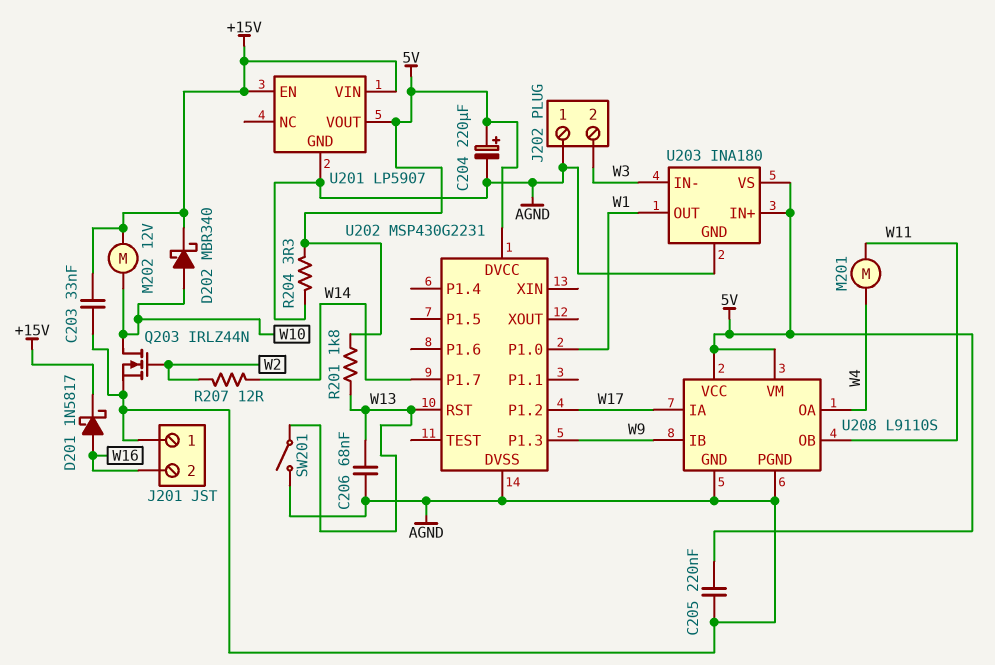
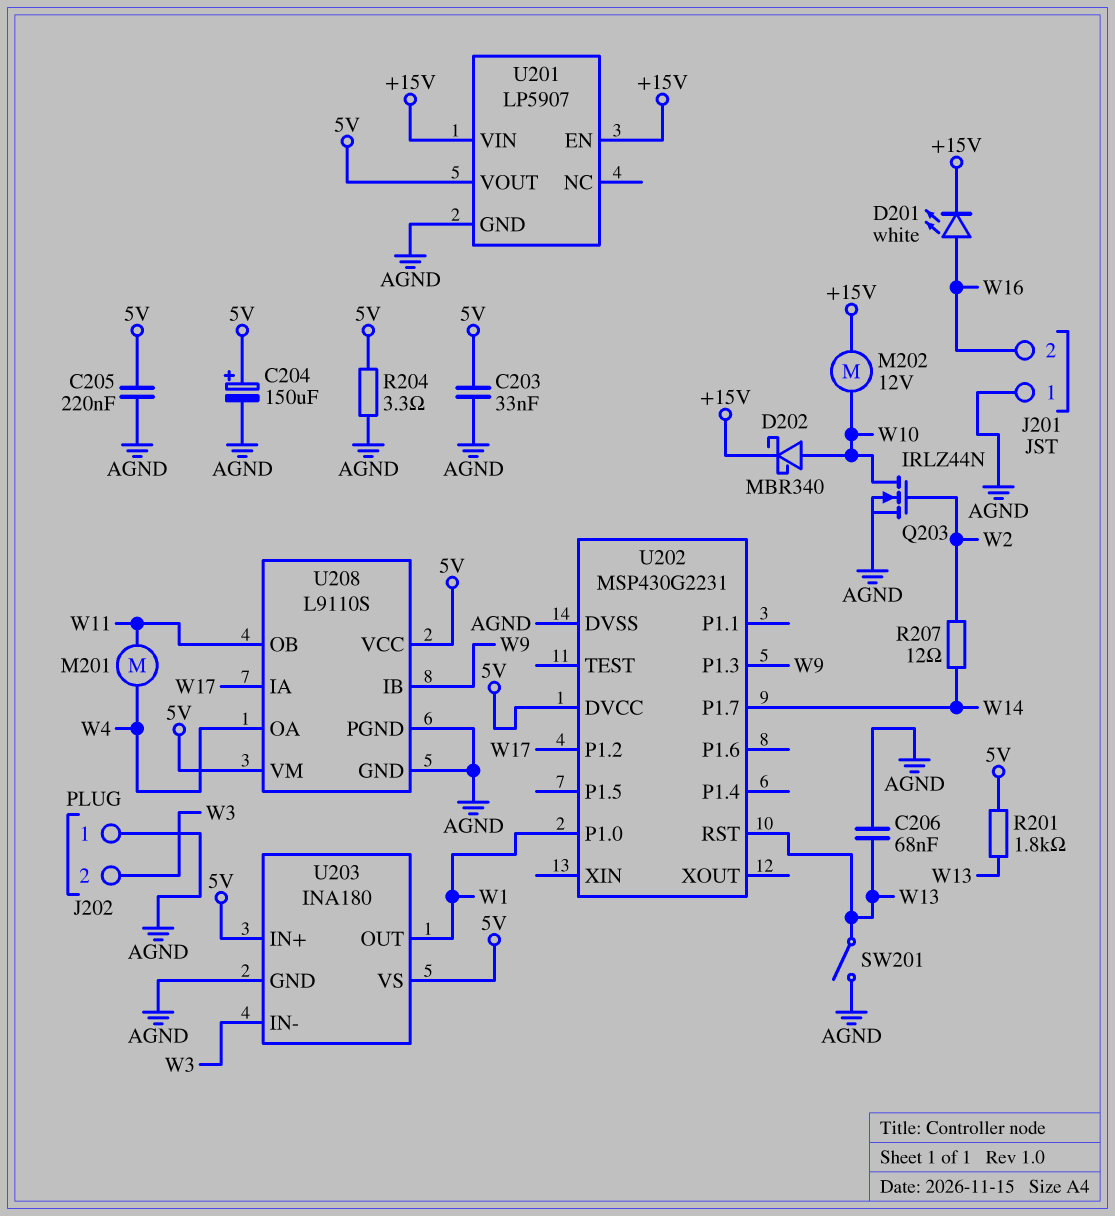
C203: 33nF (+15V, AGND) -> 33nF (5V, AGND)
C204: 220uF (plus 5V, minus AGND) -> 150uF (plus 5V, minus AGND)
D201: schottky 1N5817 (A W16, K +15V) -> LED white (A W16, K +15V)

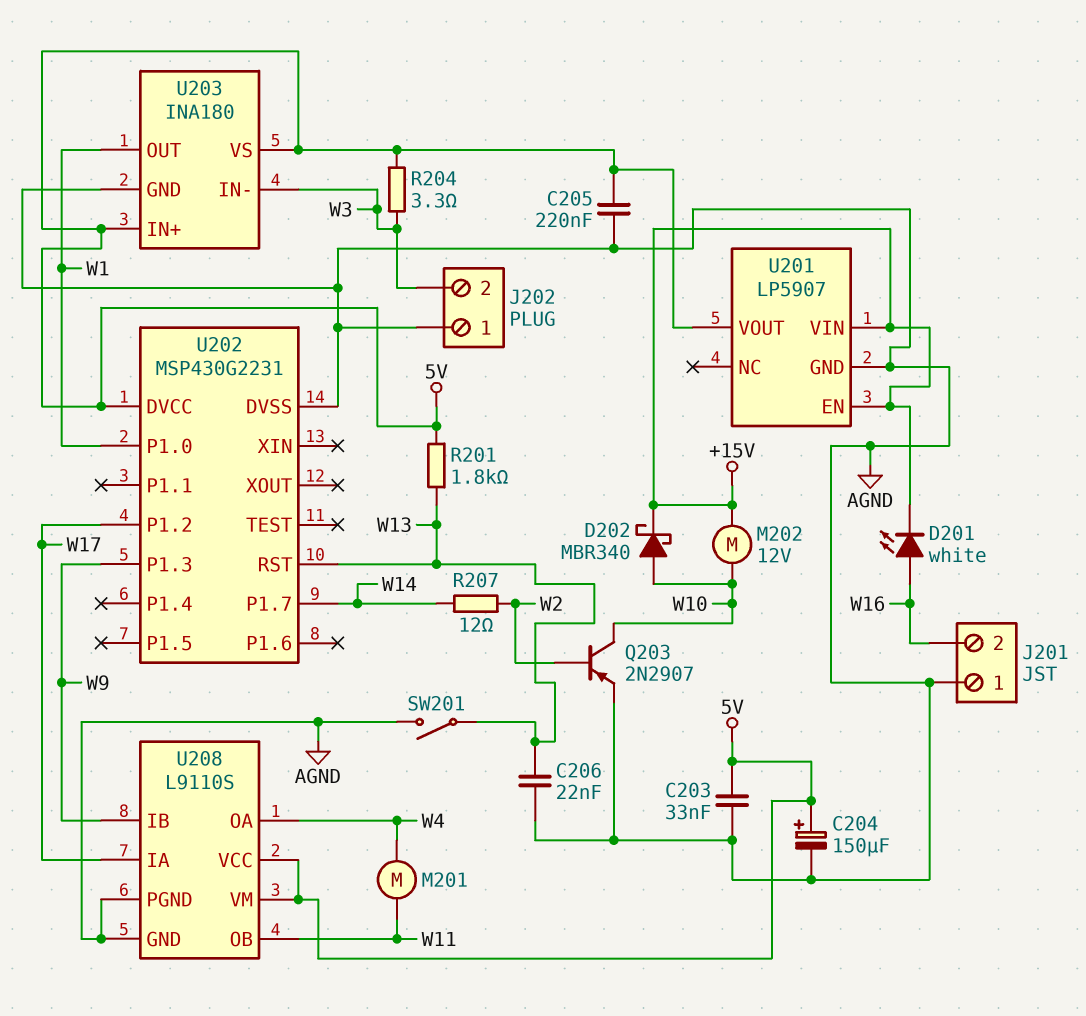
C206: 68nF (AGND, W13) -> 22nF (AGND, W13)
Q203: NMOS IRLZ44N (G W2, D W10, S AGND) -> PNP 2N2907 (B W2, C W10, E AGND)
R204: 3.3 (5V, AGND) -> 3.3 (5V, W3)

